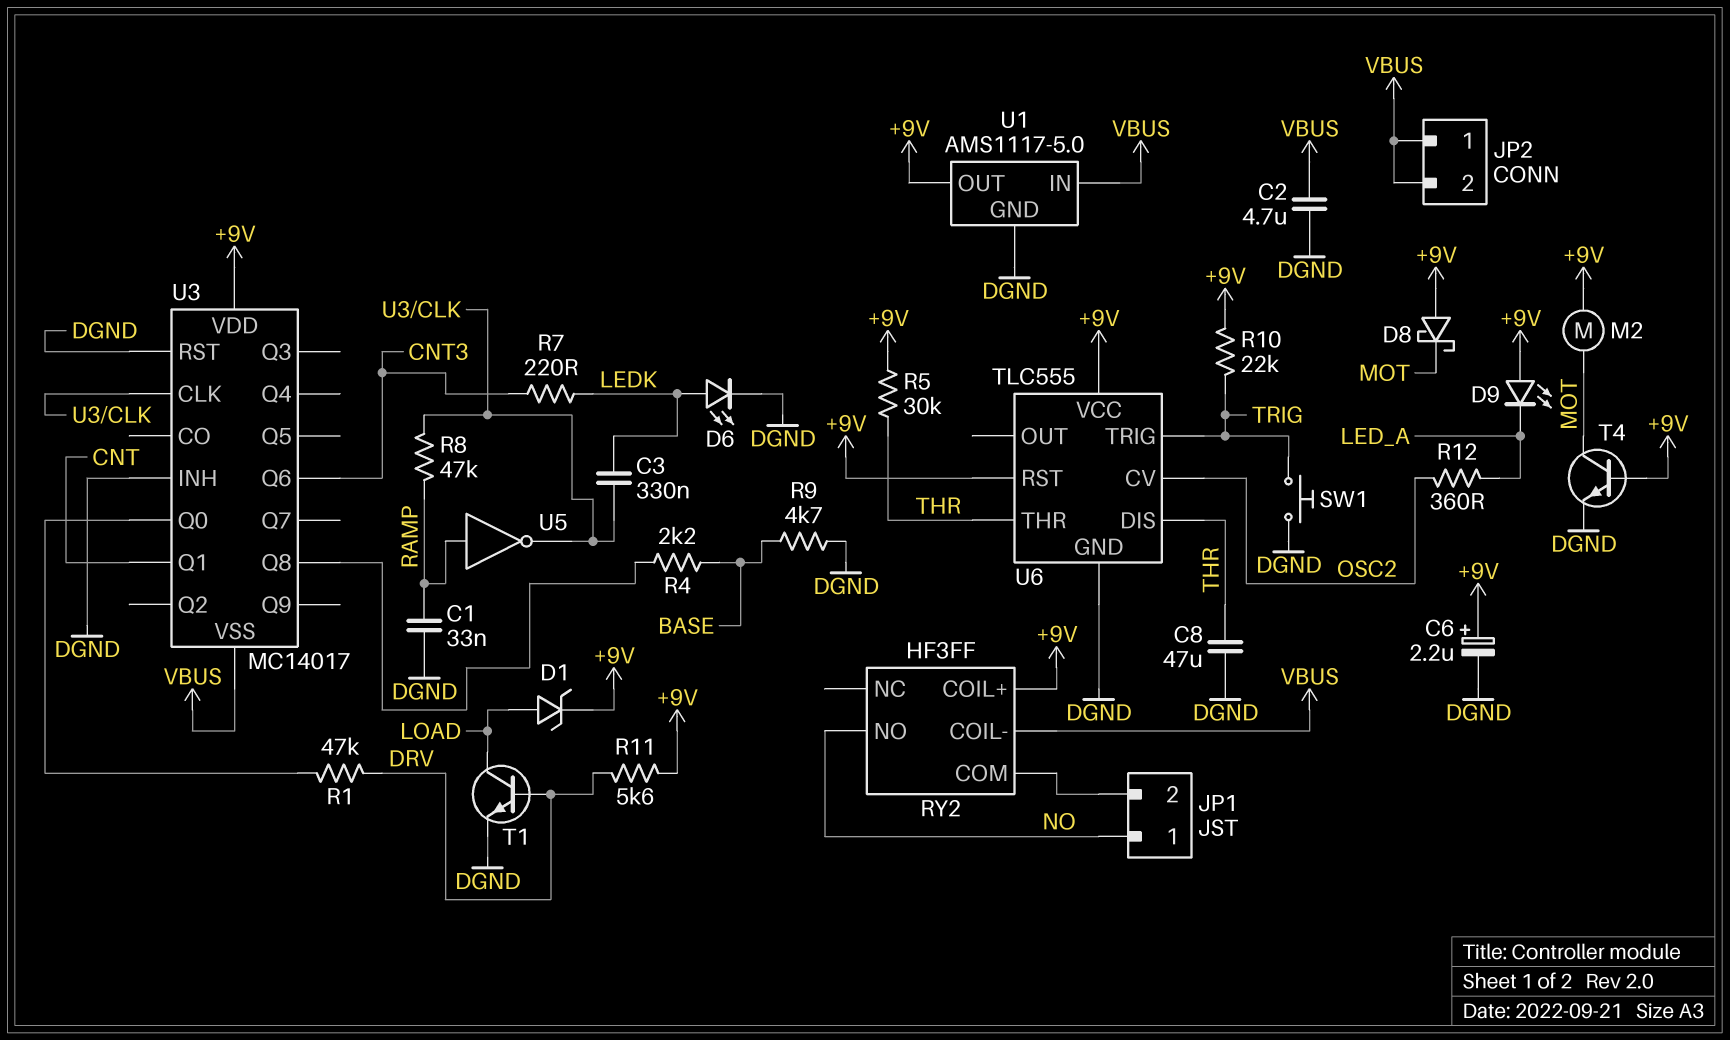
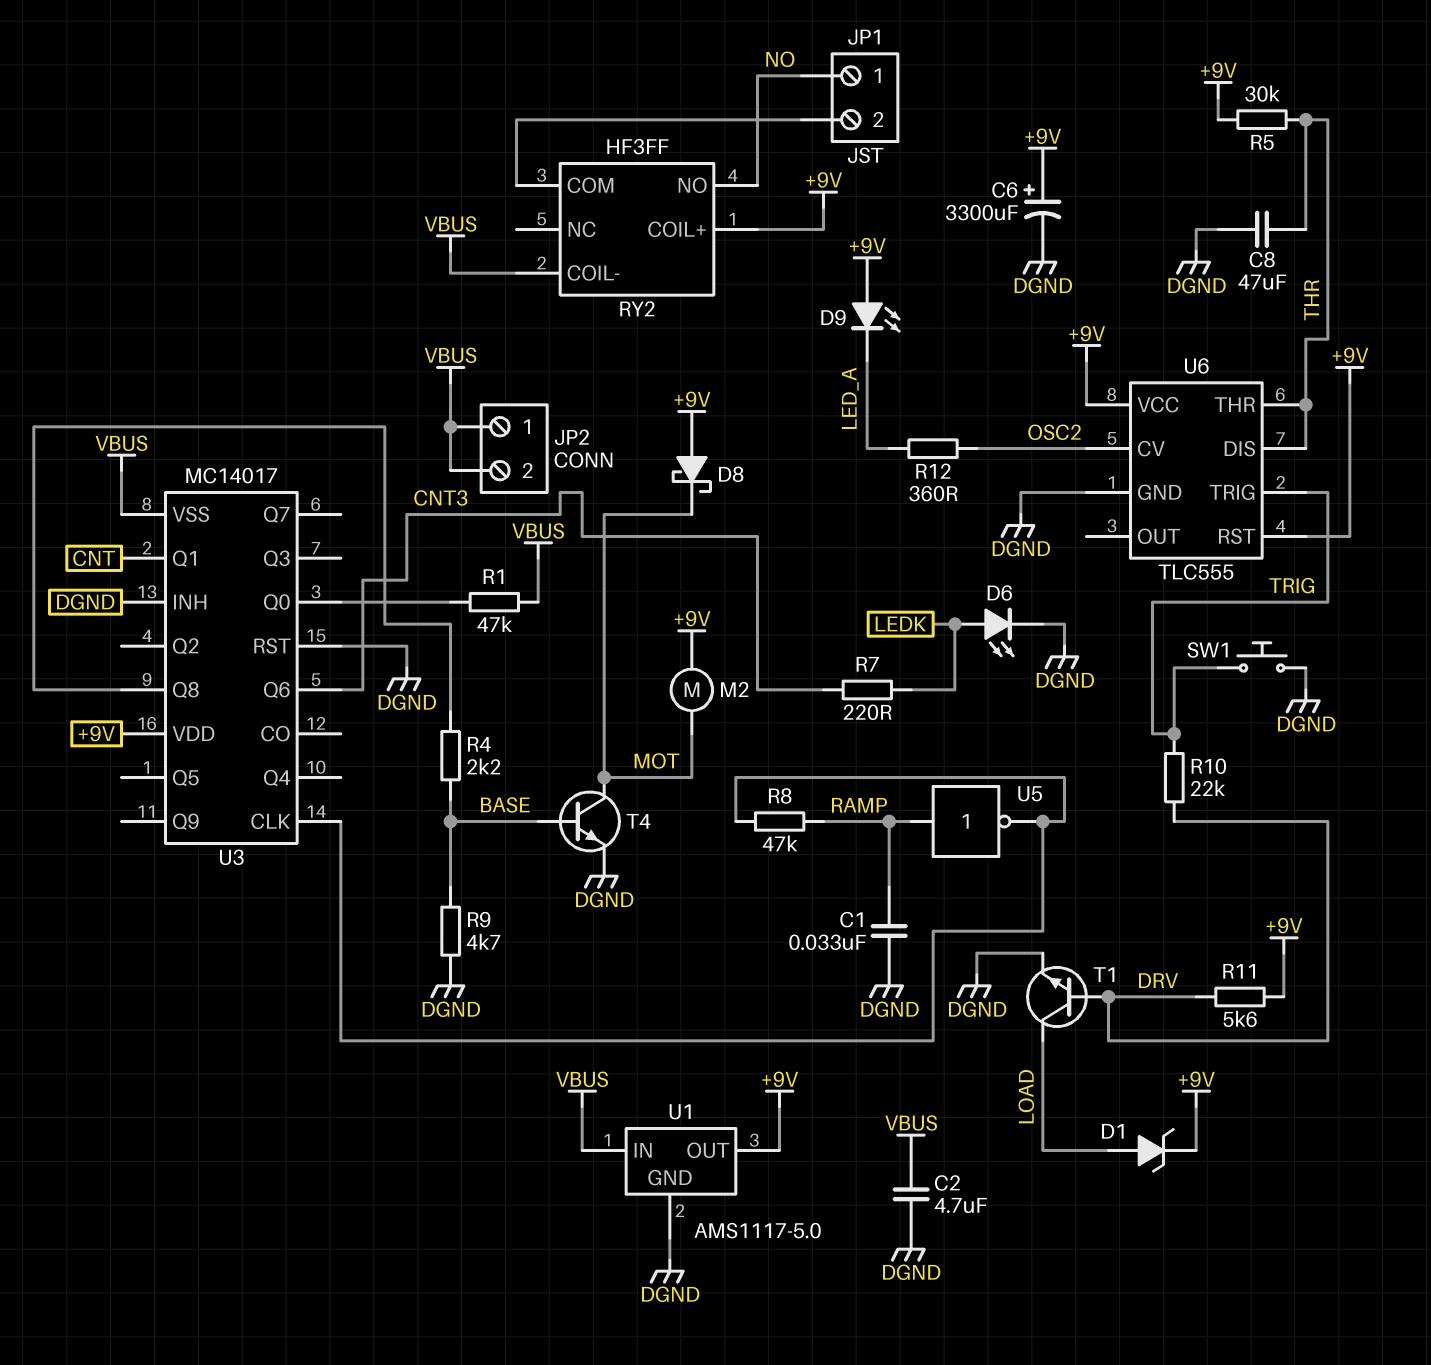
C3: 330nF (LEDK, U3/CLK) -> none
C6: 2.2uF (plus +9V, minus DGND) -> 3300uF (plus +9V, minus DGND)
R1: 47k (DRV, U3/Q0) -> 47k (U3/Q0, VBUS)
R10: 22k (+9V, TRIG) -> 22k (DRV, TRIG)
T4: NPN (B +9V, C MOT, E DGND) -> NPN (B BASE, C MOT, E DGND)

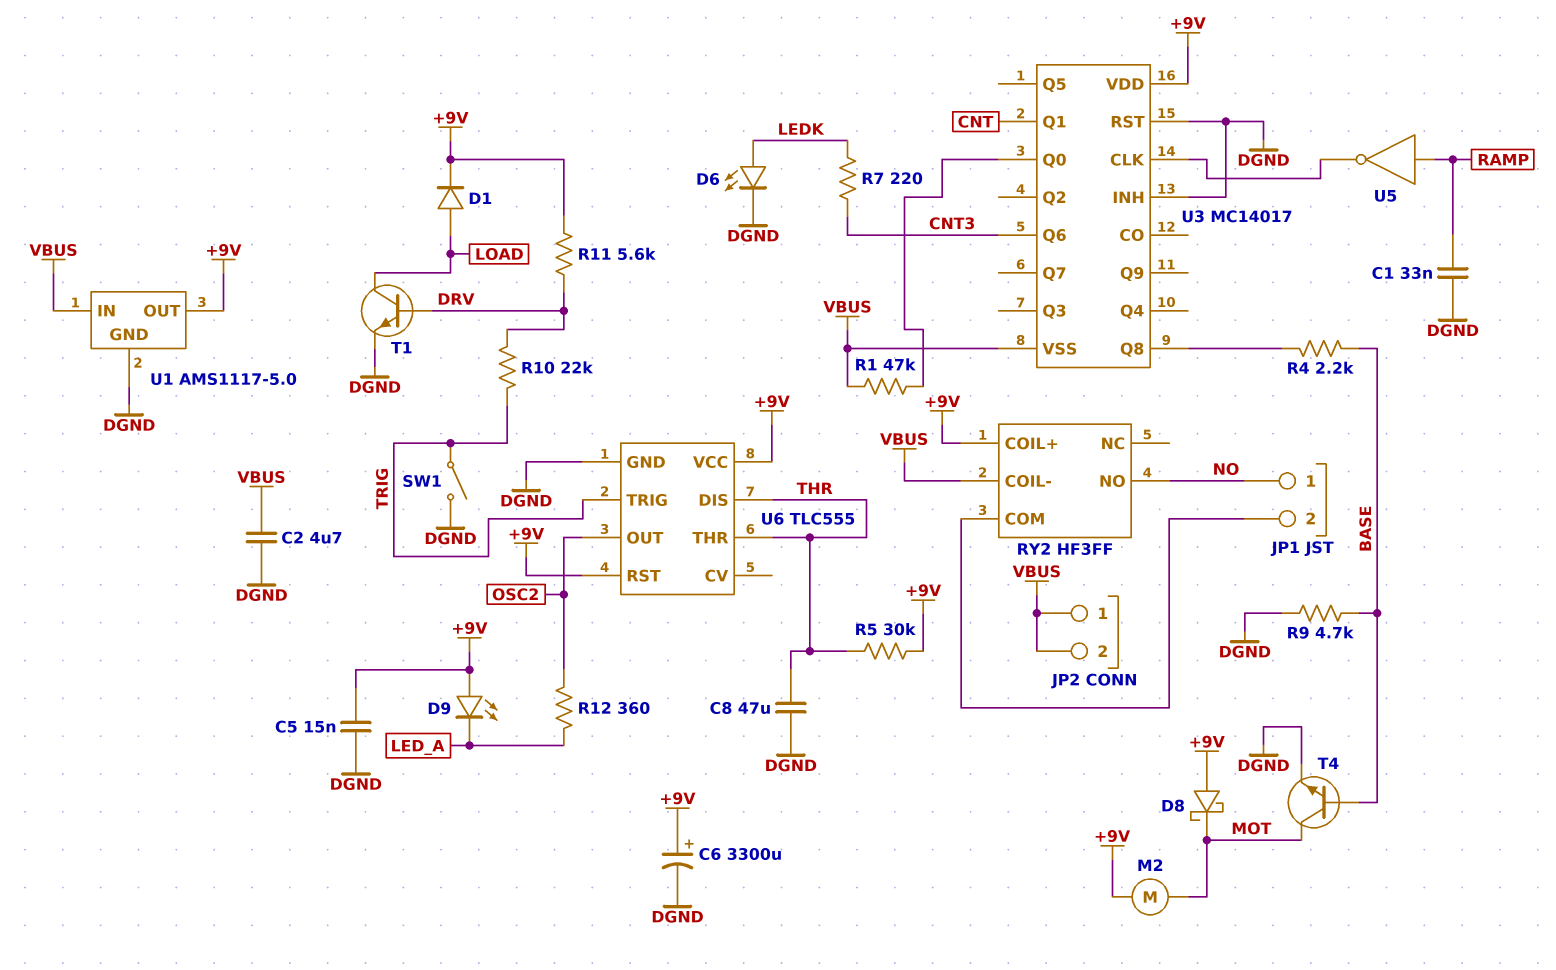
C5: none -> 15nF (+9V, DGND)
D1: zener (A LOAD, K +9V) -> diode (A LOAD, K +9V)
R8: 47k (RAMP, U3/CLK) -> none
SW1: button (DGND, TRIG) -> switch (DGND, TRIG)
U6 pin CV: OSC2 -> none
U6 pin OUT: none -> OSC2

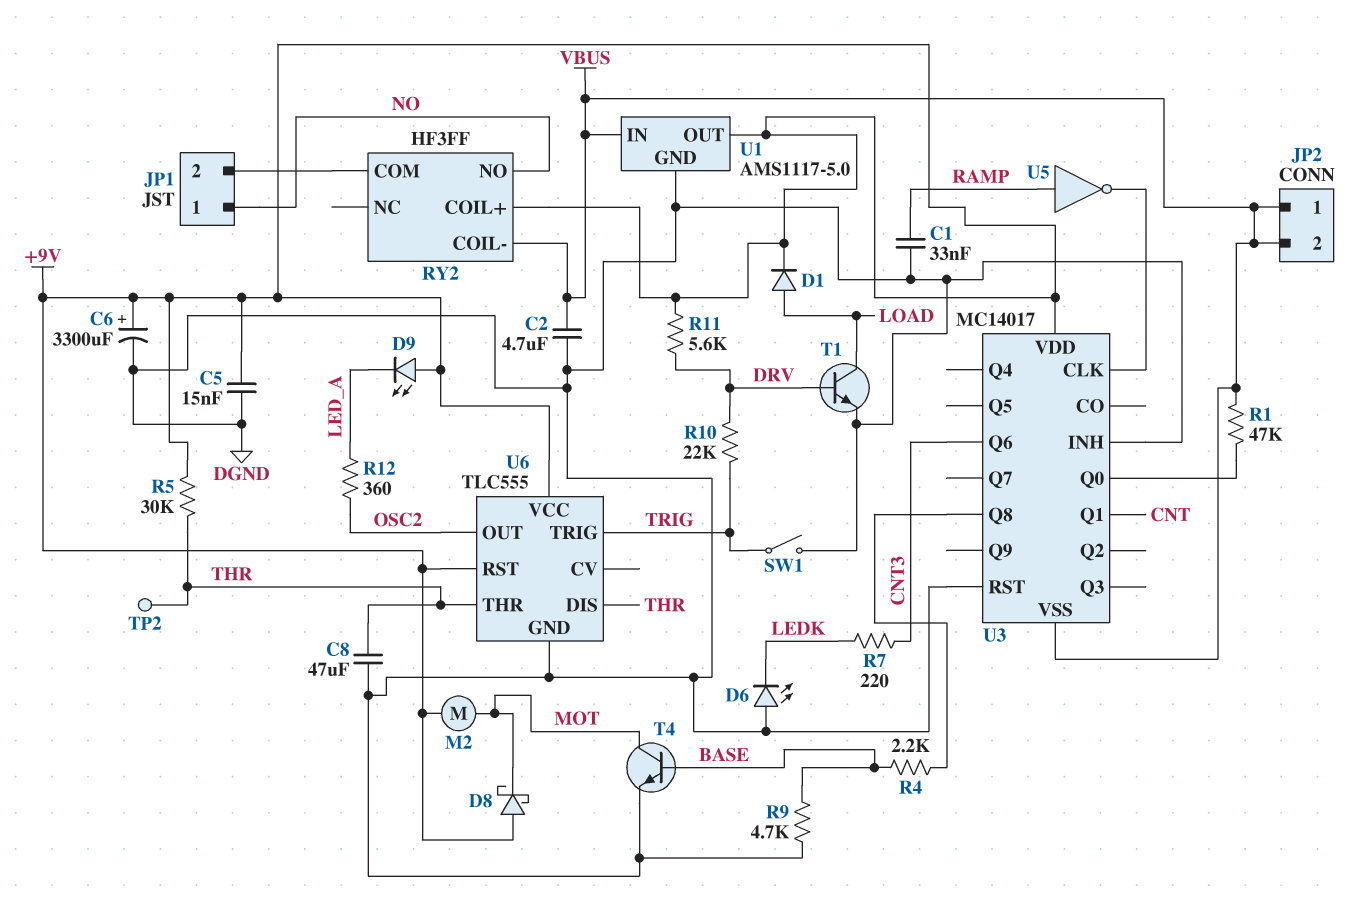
D6: LED (A LEDK, K DGND) -> LED (A DGND, K LEDK)
TP2: none -> test point (THR)

